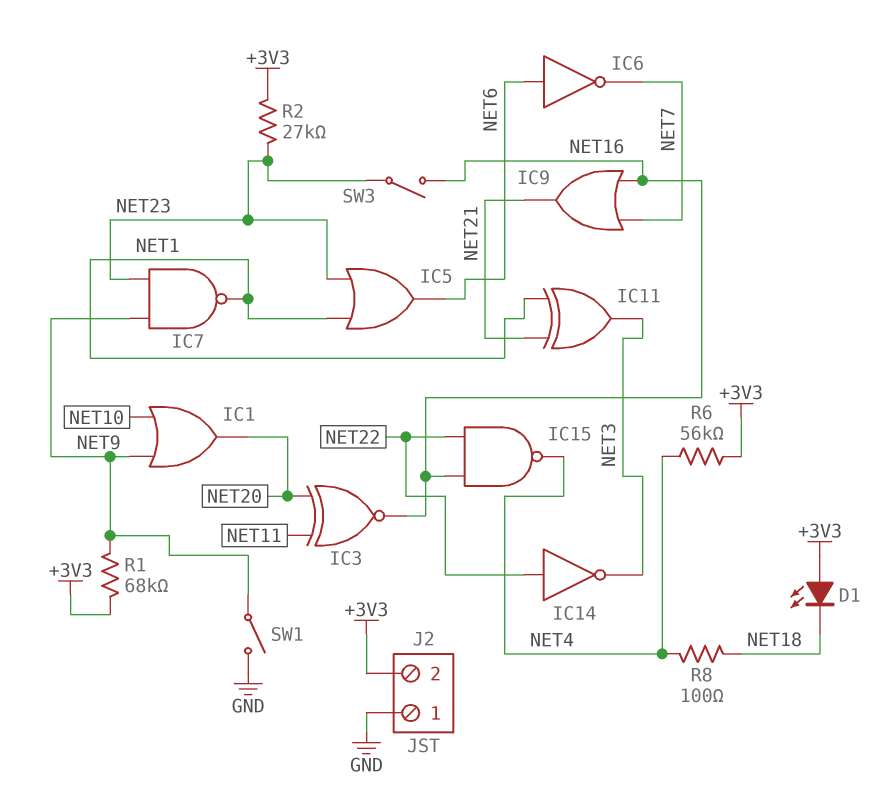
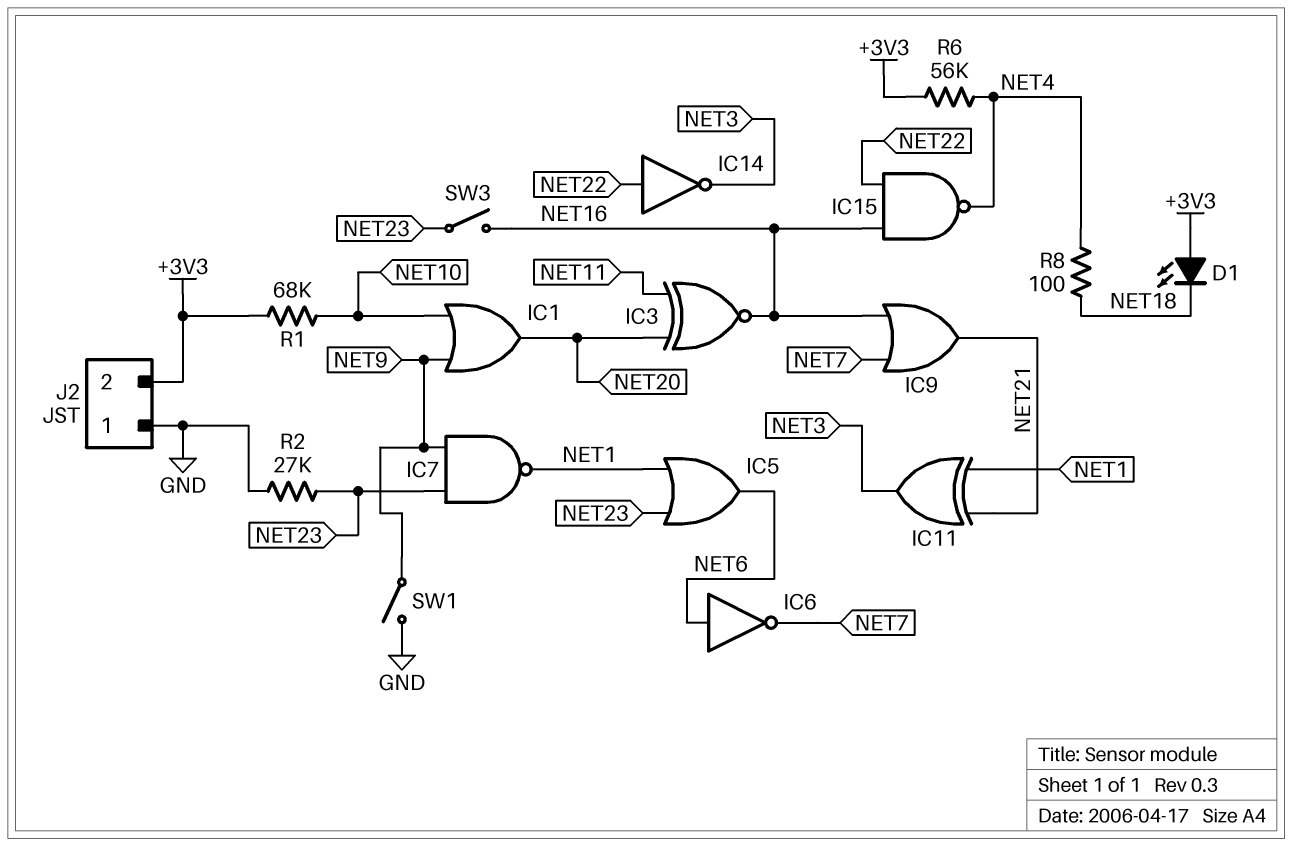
R1: 68k (+3V3, NET9) -> 68k (+3V3, NET10)
R2: 27k (+3V3, NET23) -> 27k (GND, NET23)

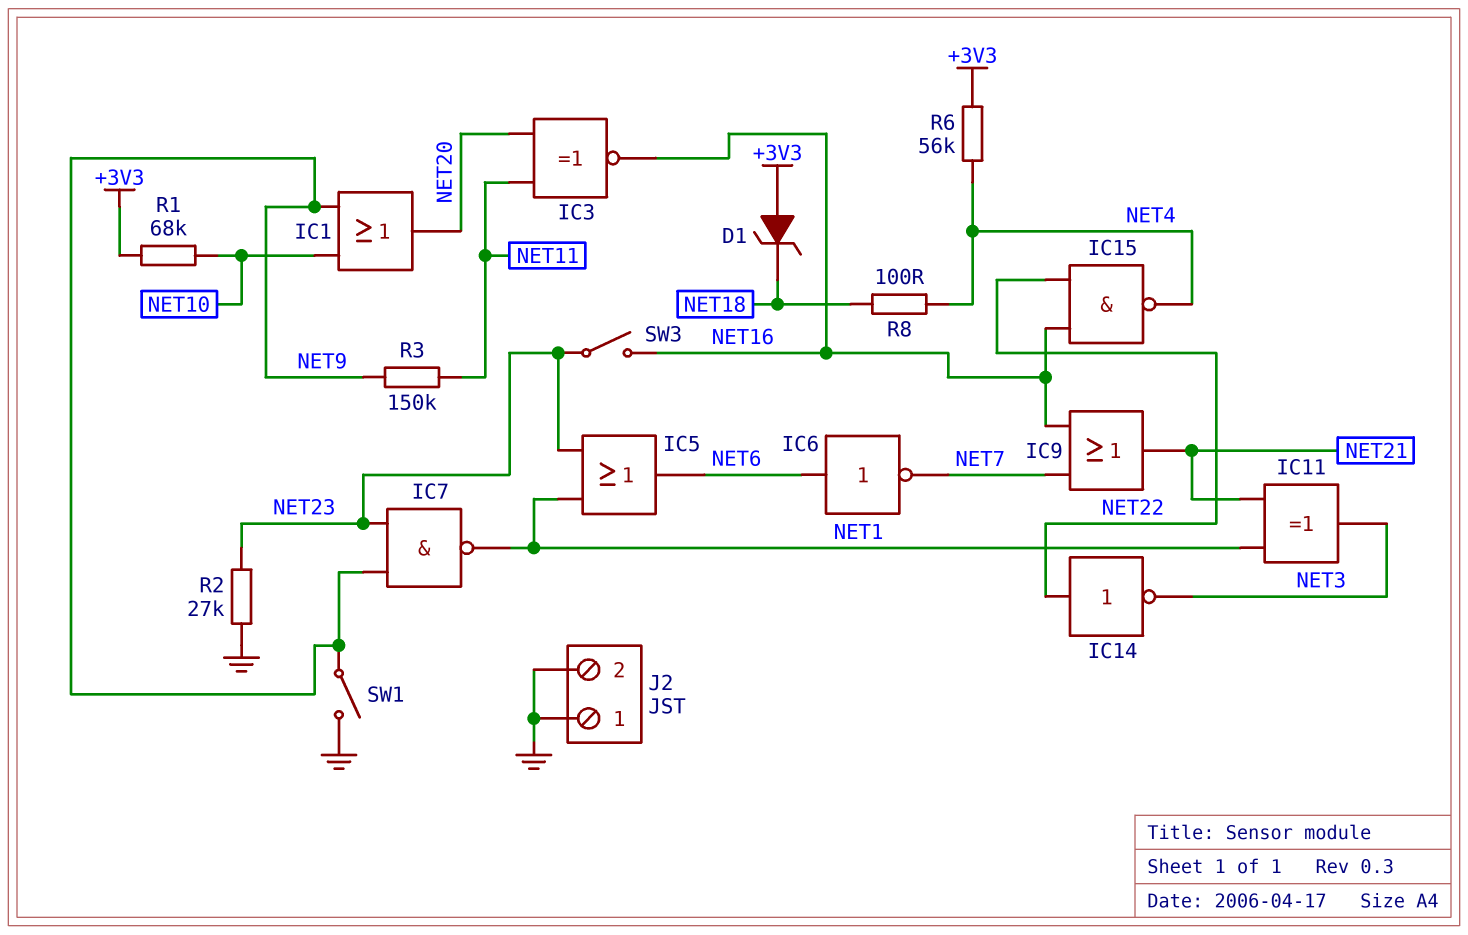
D1: LED (A +3V3, K NET18) -> zener (A +3V3, K NET18)
J2 pin 2: +3V3 -> GND
R3: none -> 150k (NET9, NET11)

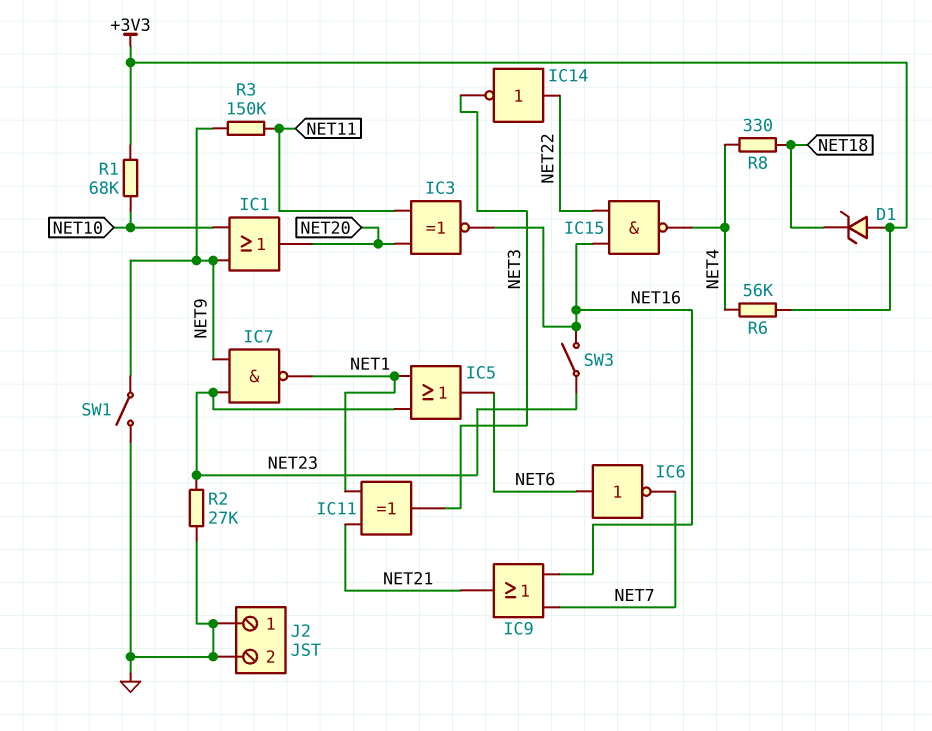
R8: 100 (NET4, NET18) -> 330 (NET4, NET18)

